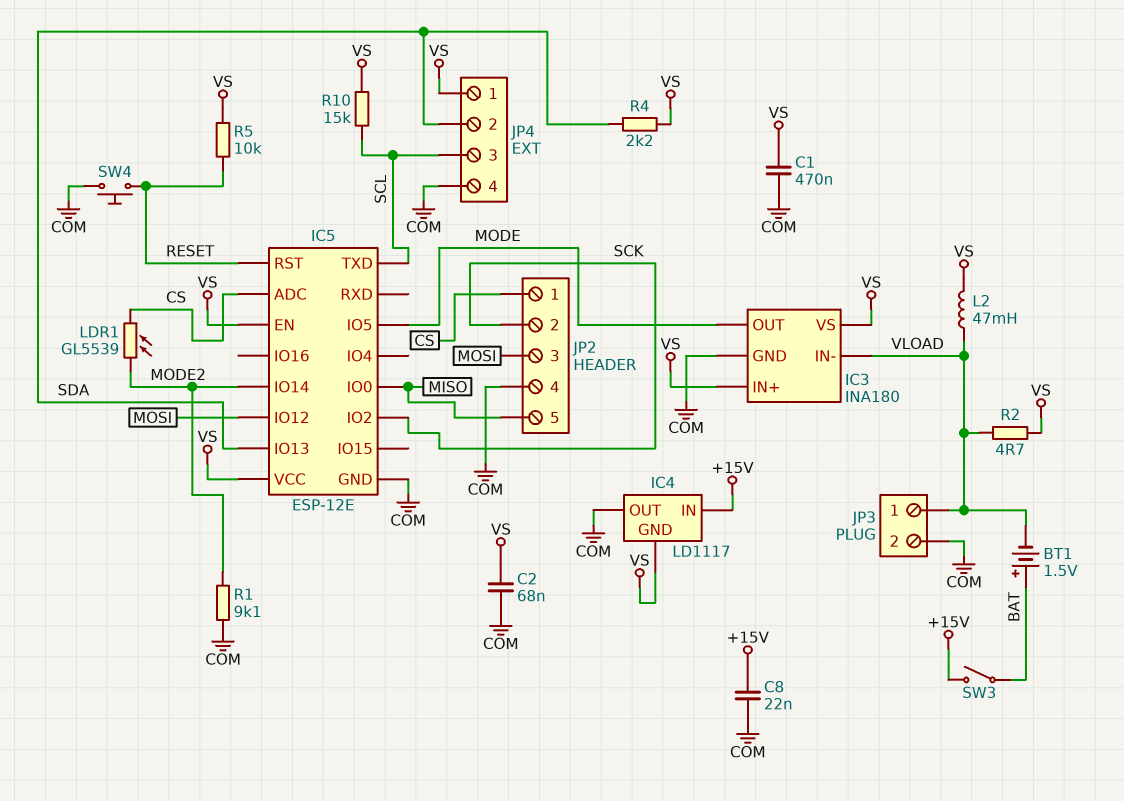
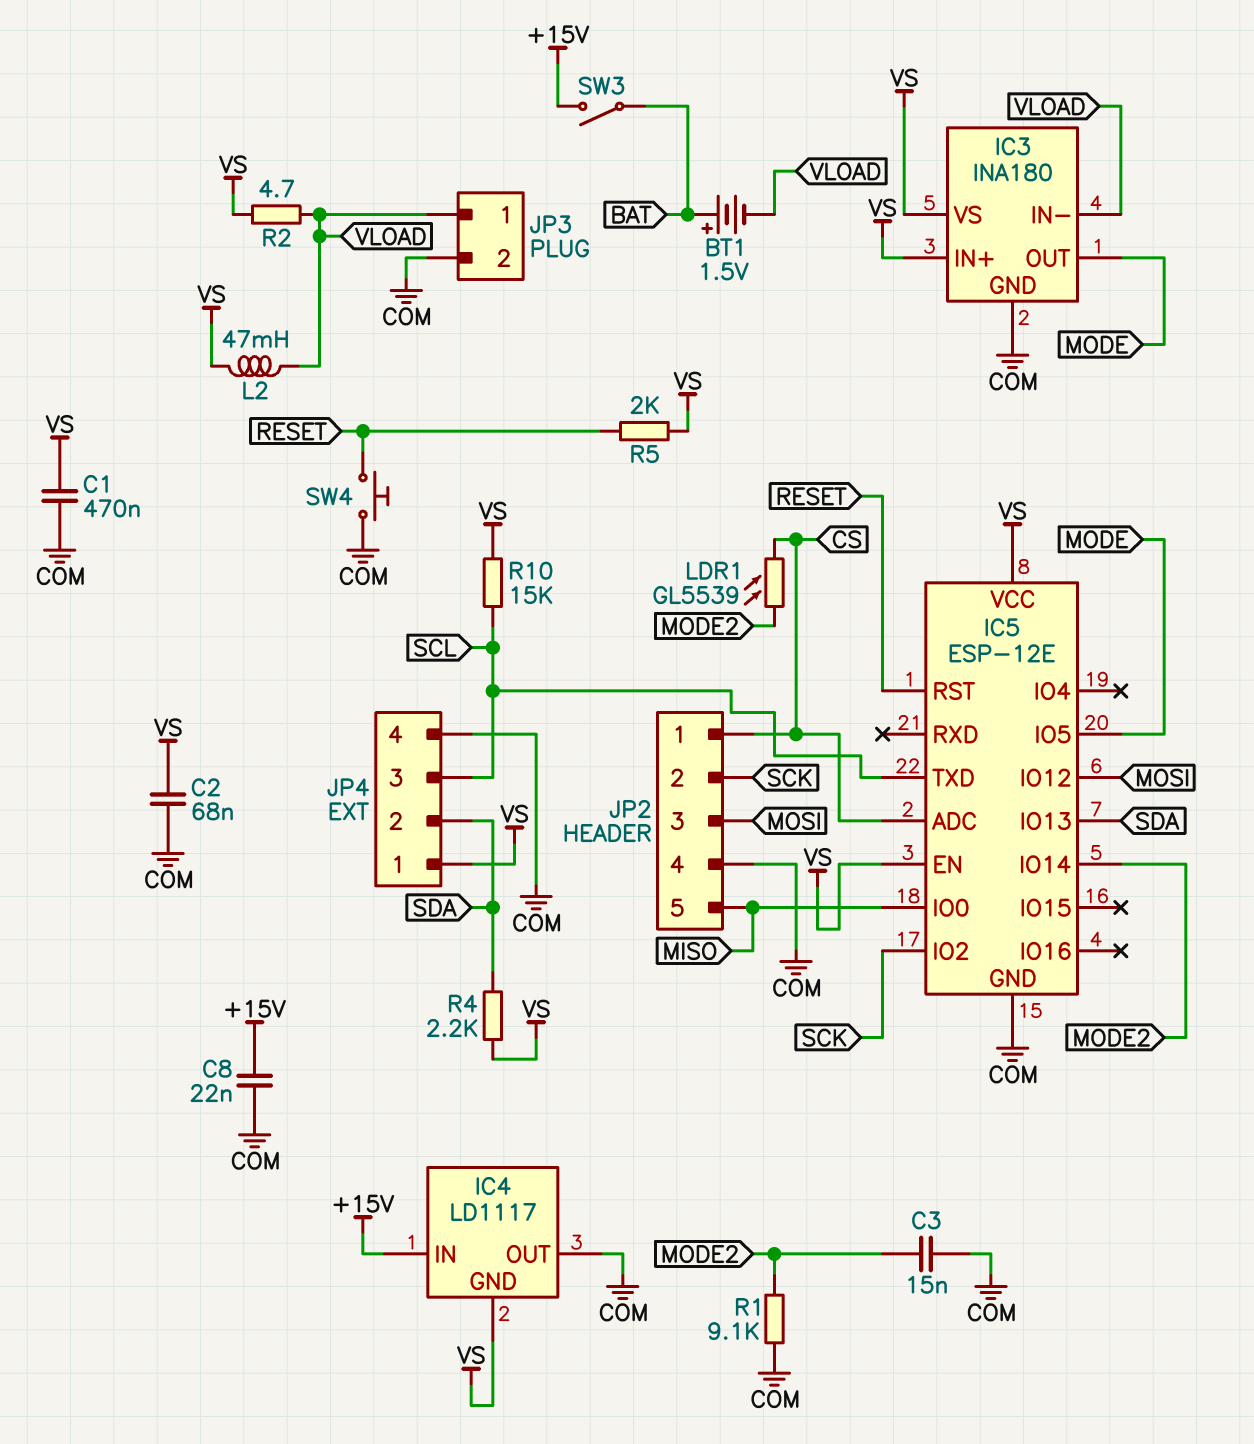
C3: none -> 15nF (COM, MODE2)
R5: 10k (RESET, VS) -> 2k (RESET, VS)

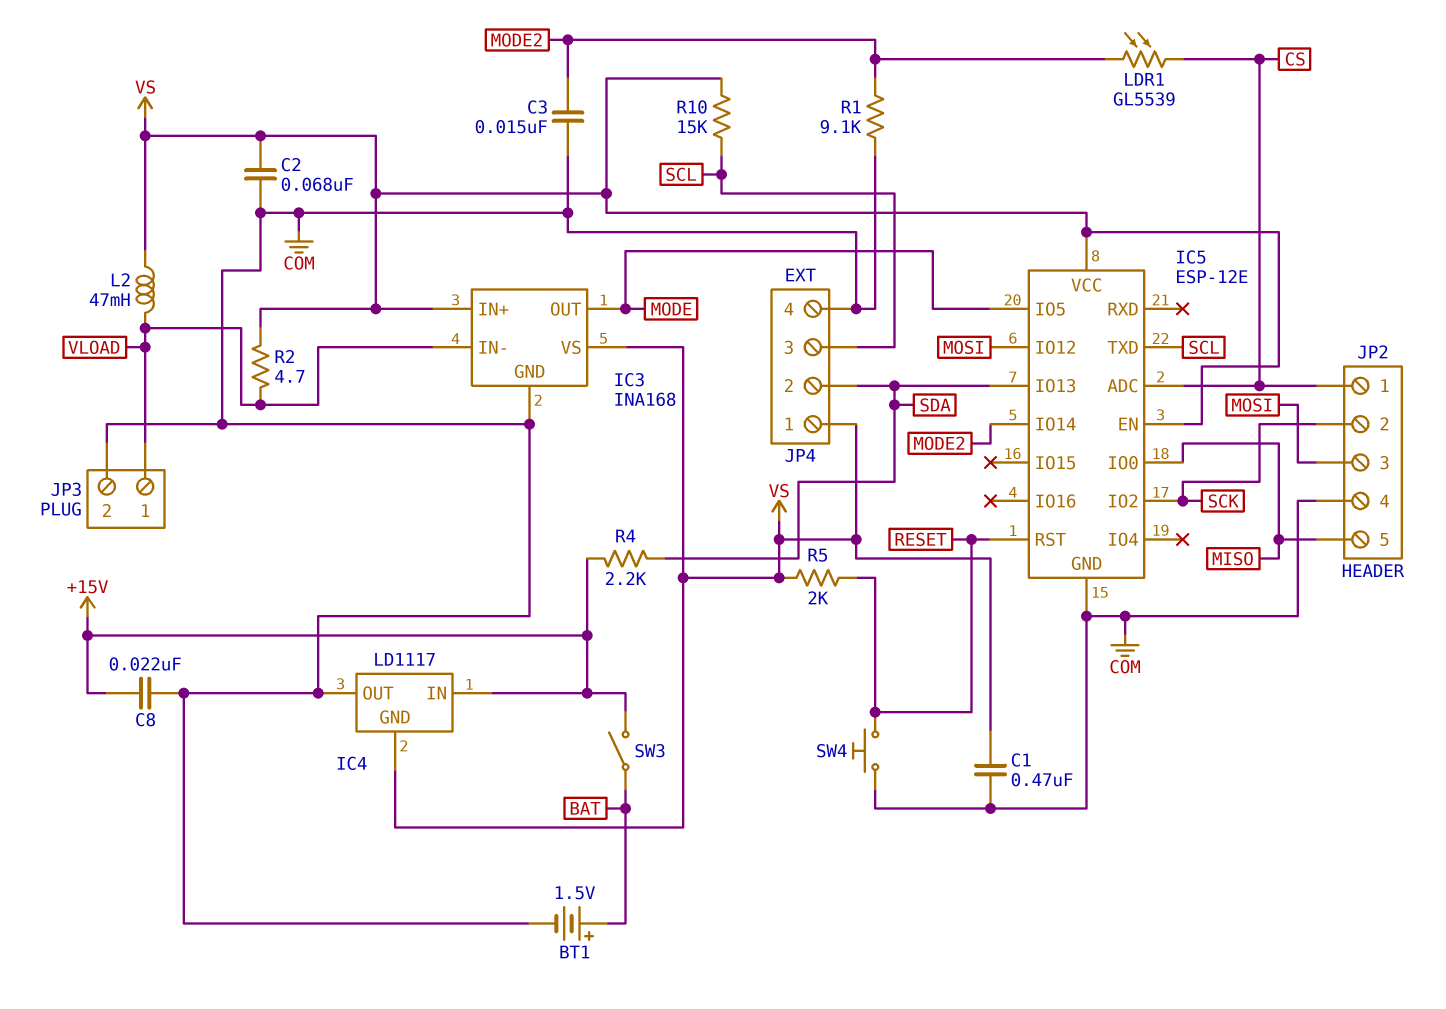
BT1: 1.5V (plus BAT, minus VLOAD) -> 1.5V (plus BAT, minus COM)
IC3: INA180 -> INA168
R4: 2.2k (SDA, VS) -> 2.2k (+15V, SDA)

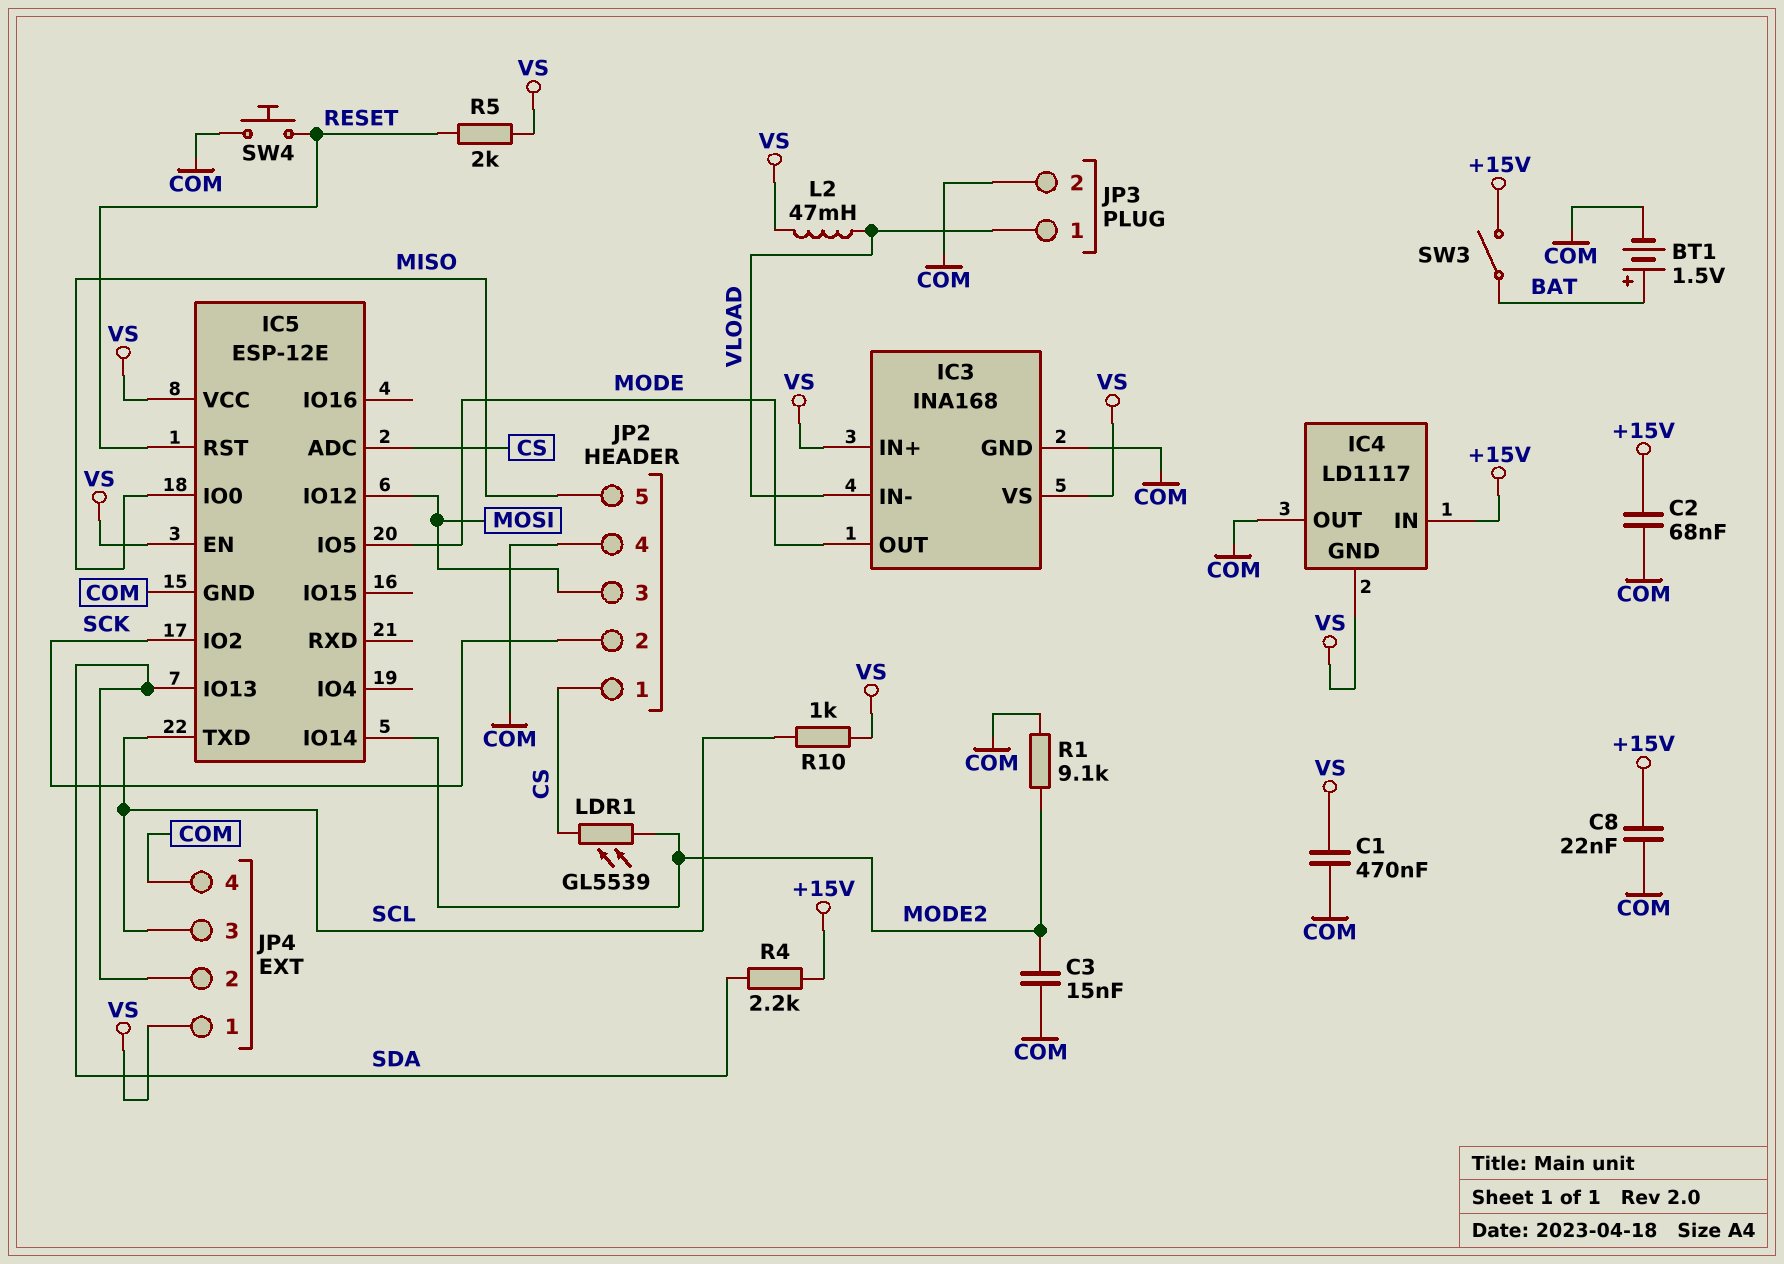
C2: 68nF (COM, VS) -> 68nF (+15V, COM)
R2: 4.7 (VLOAD, VS) -> none
R10: 15k (SCL, VS) -> 1k (SCL, VS)

